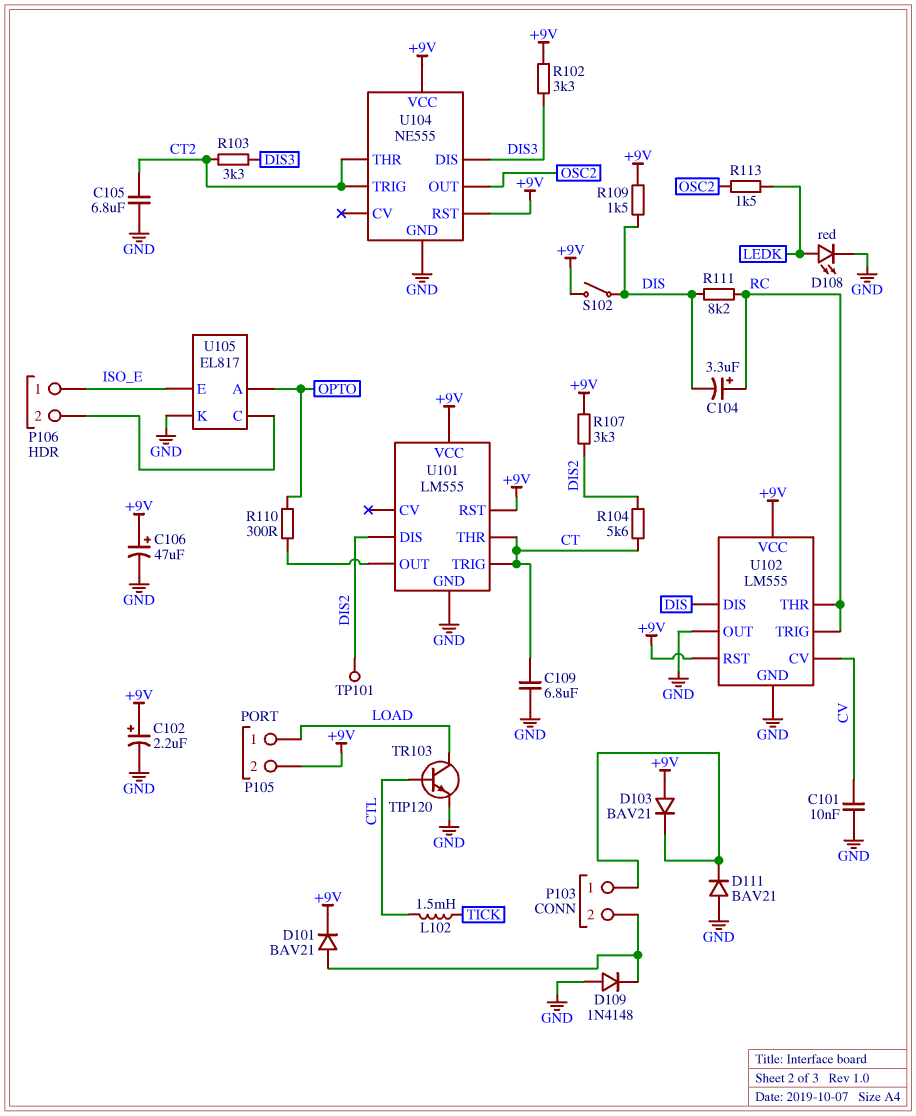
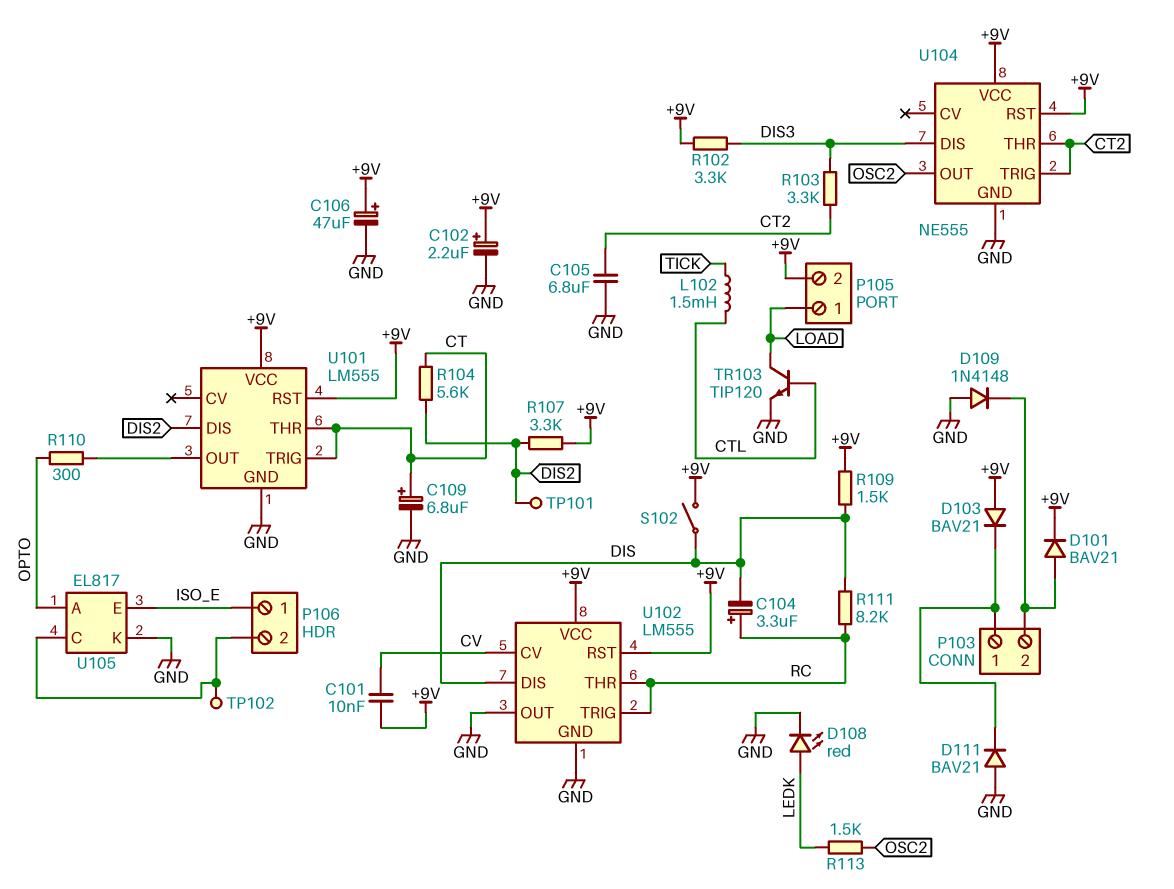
C101: 10nF (CV, GND) -> 10nF (+9V, CV)
C109: 6.8uF (CT, GND) -> 6.8uF (plus CT, minus GND)
TP102: none -> test point (P106/2)

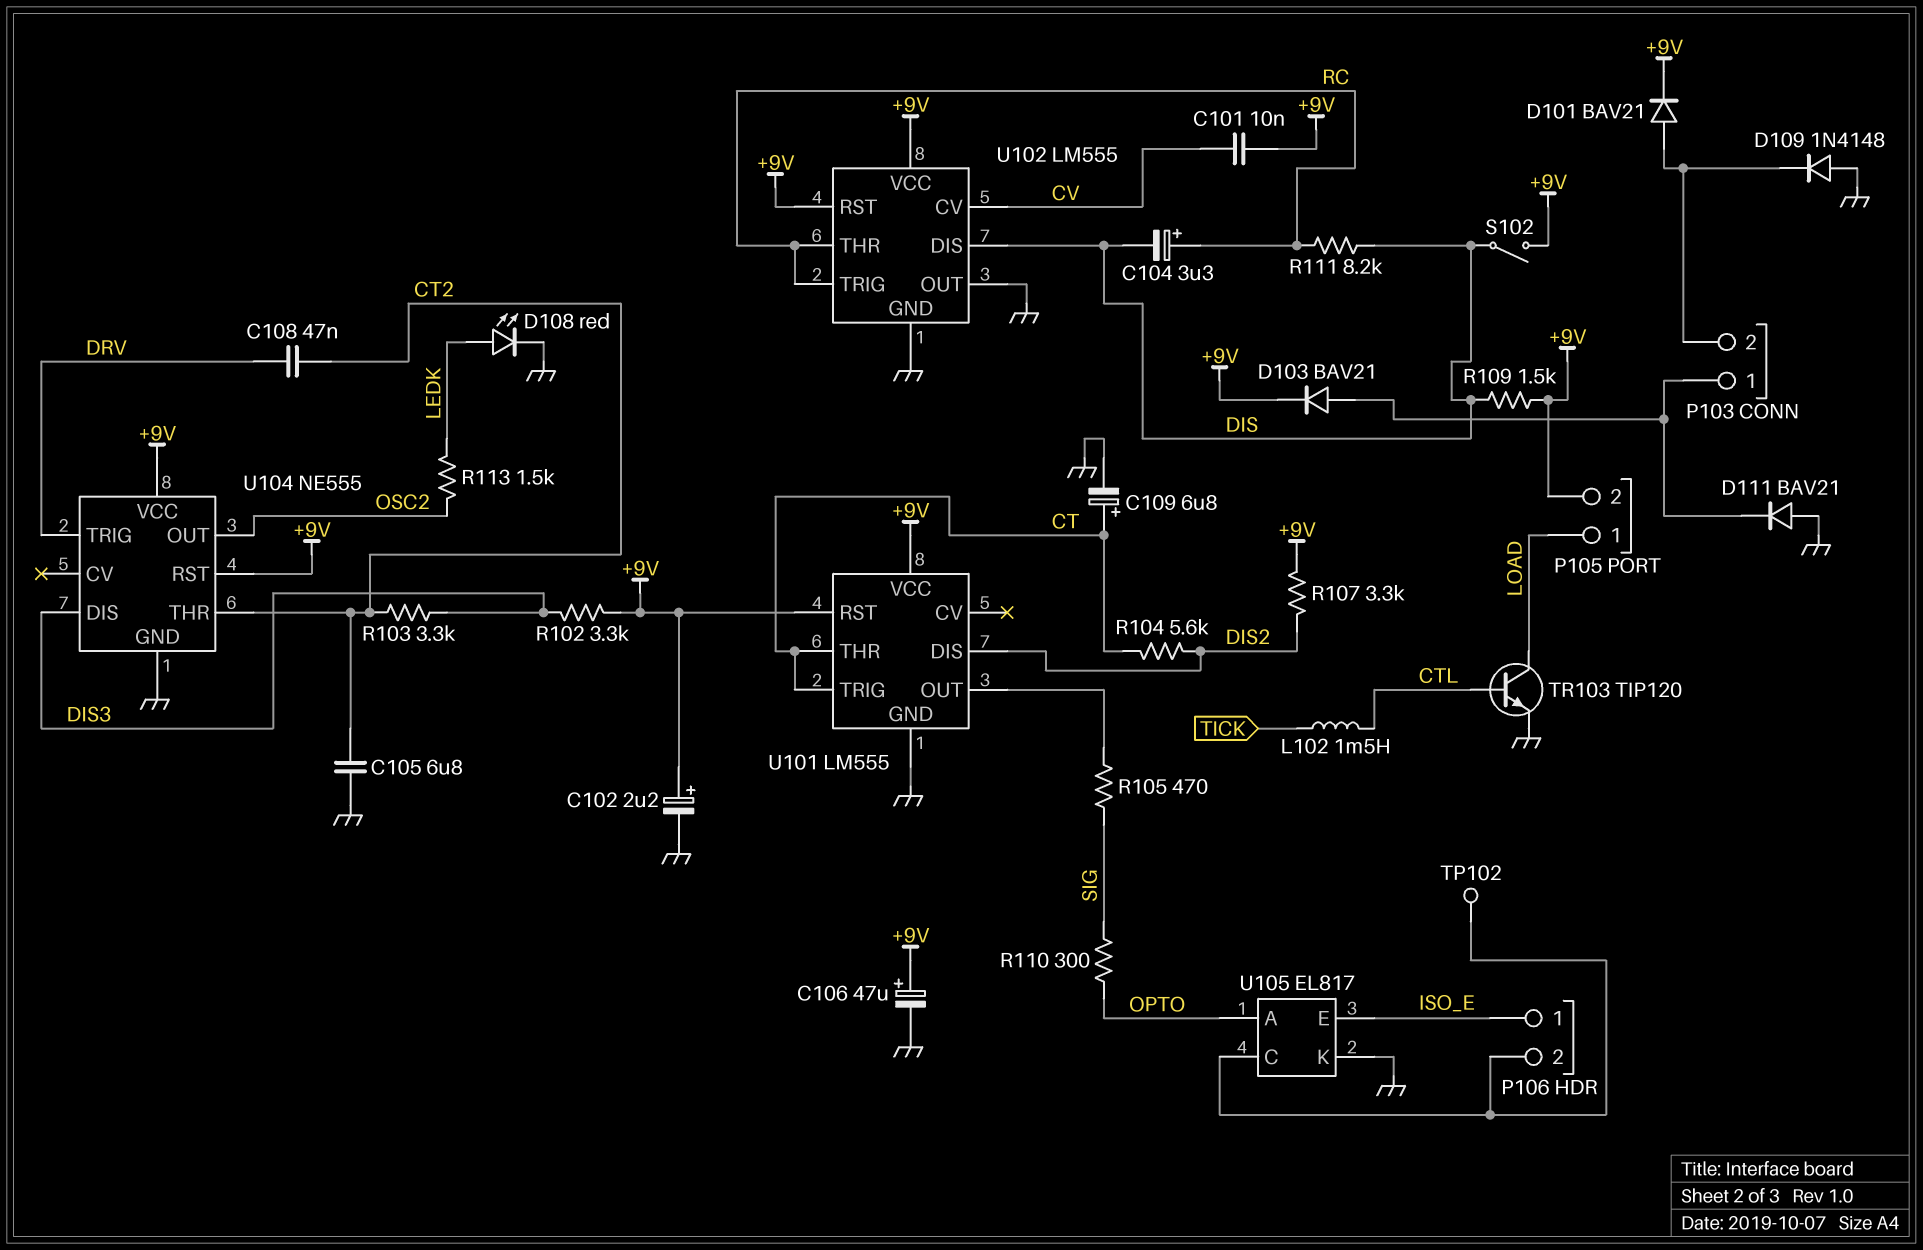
C108: none -> 47nF (CT2, DRV)
D103: diode BAV21 (A +9V, K P103/1) -> diode BAV21 (A P103/1, K +9V)
R105: none -> 470 (SIG, U101/OUT)
R110: 300 (OPTO, U101/OUT) -> 300 (OPTO, SIG)
TP101: test point (DIS2) -> none
U104 pin TRIG: CT2 -> DRV

